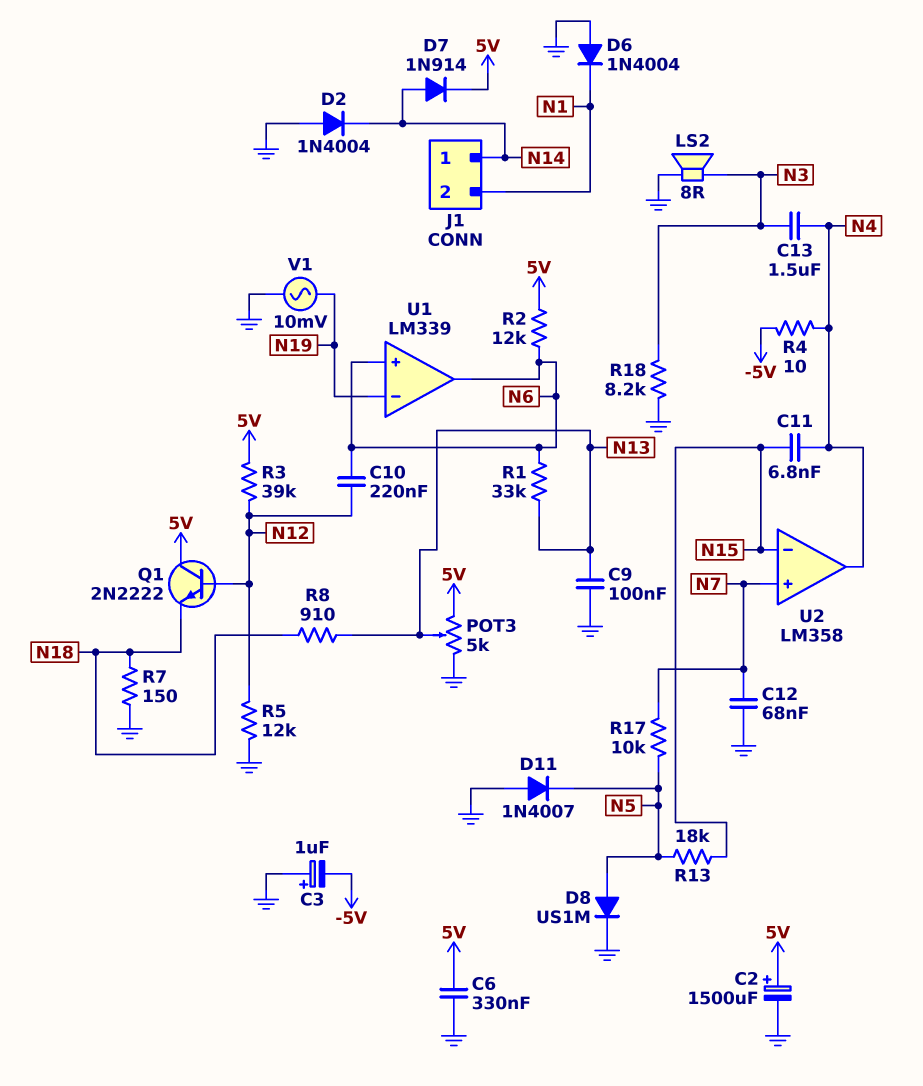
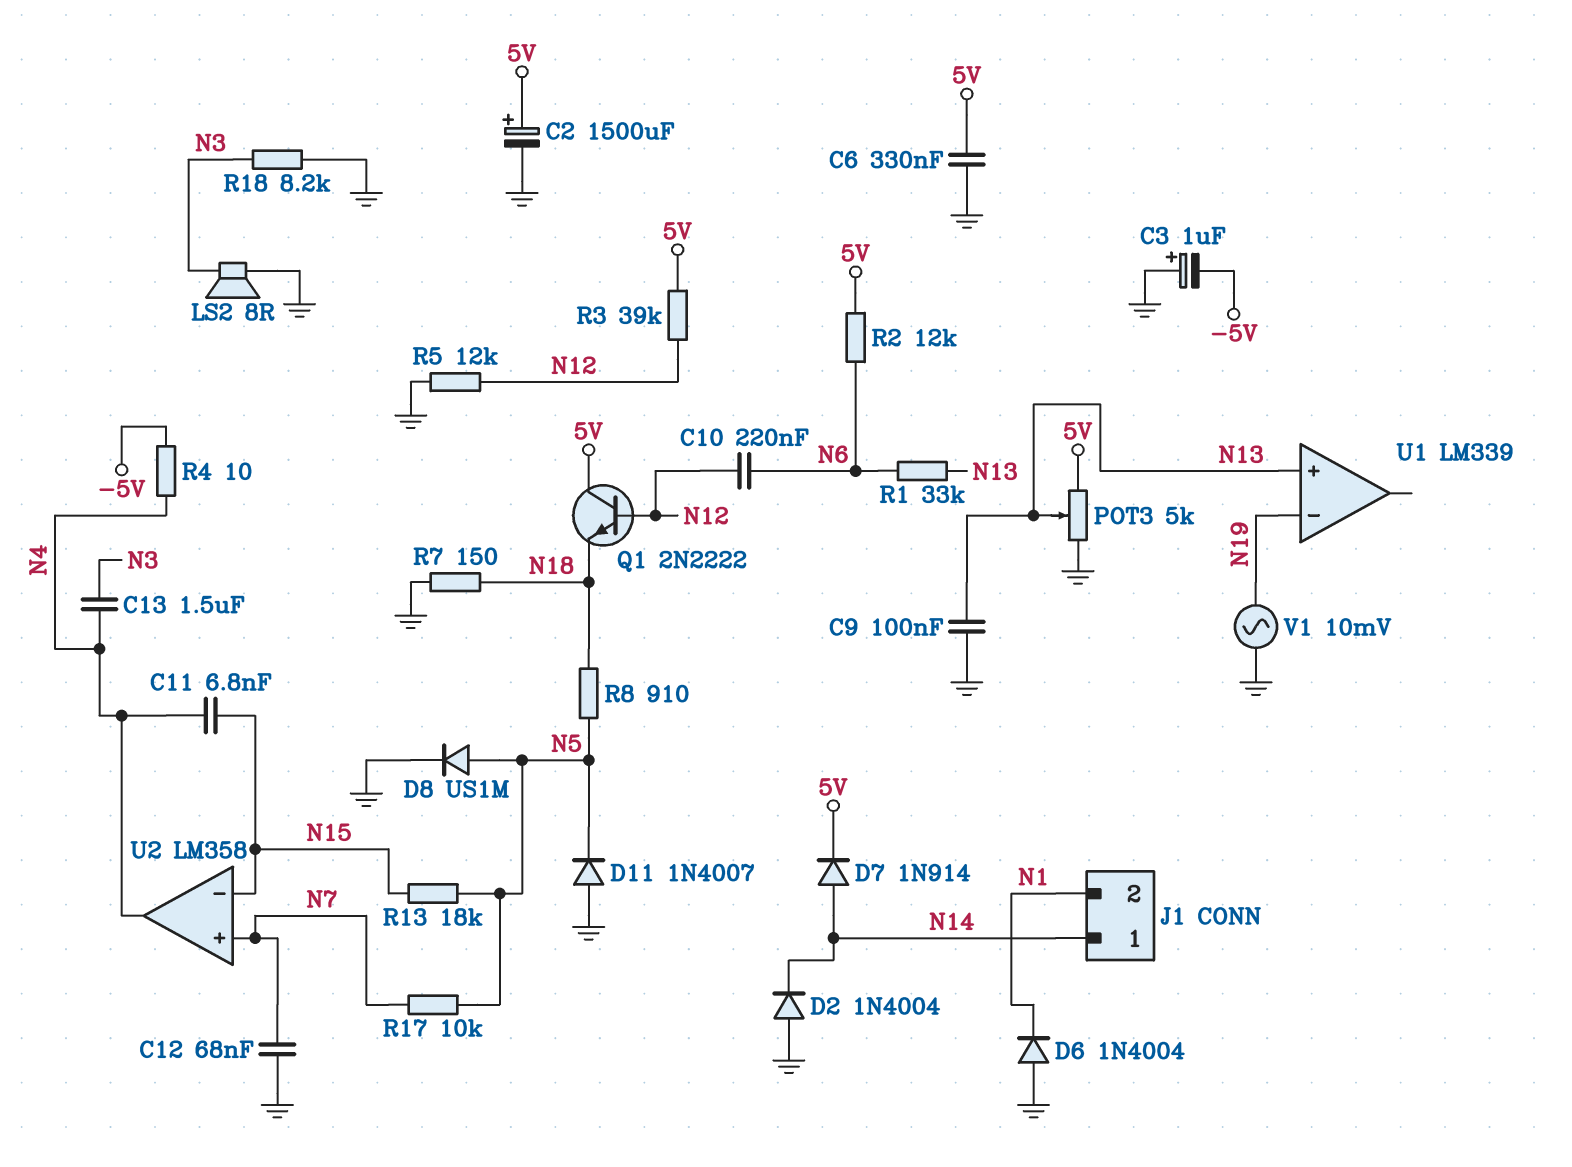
R8: 910 (N13, N18) -> 910 (N5, N18)
U1 pin in+: N6 -> N13
U1 pin out: N6 -> none

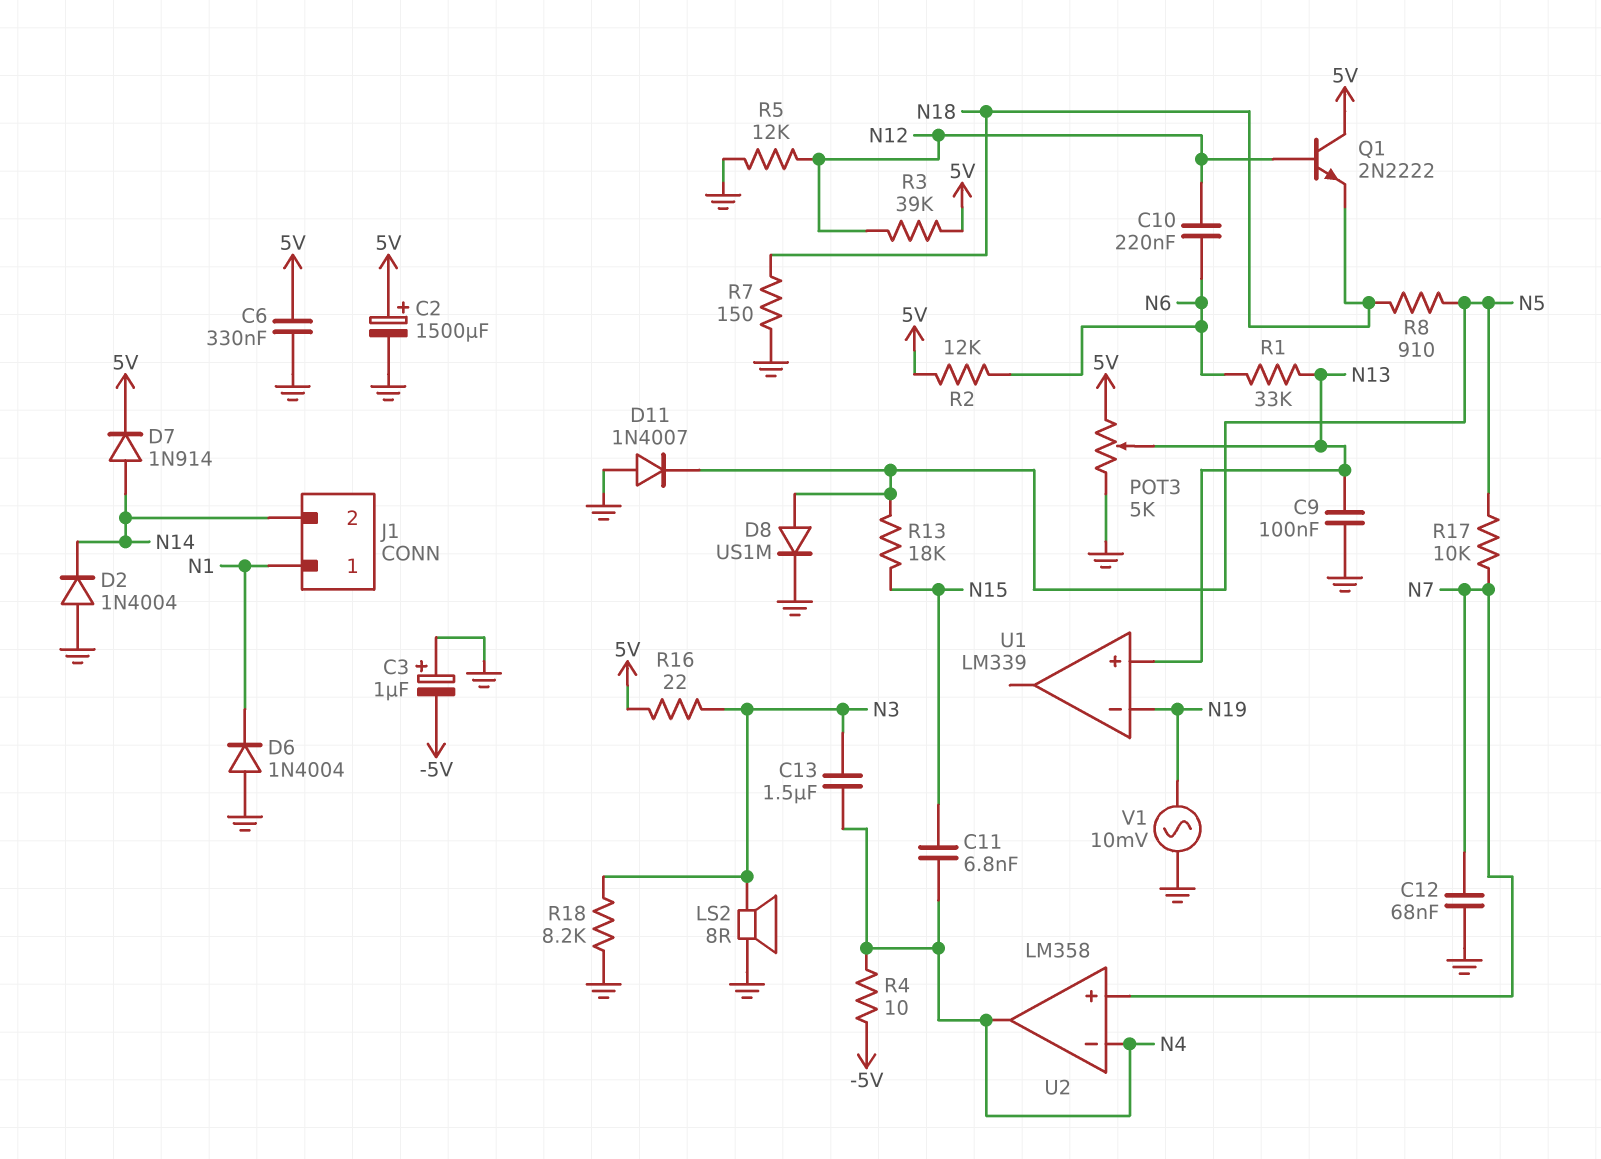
J1 pin 1: N14 -> N1
J1 pin 2: N1 -> N14
R16: none -> 22 (5V, N3)
U2 pin in-: N15 -> N4

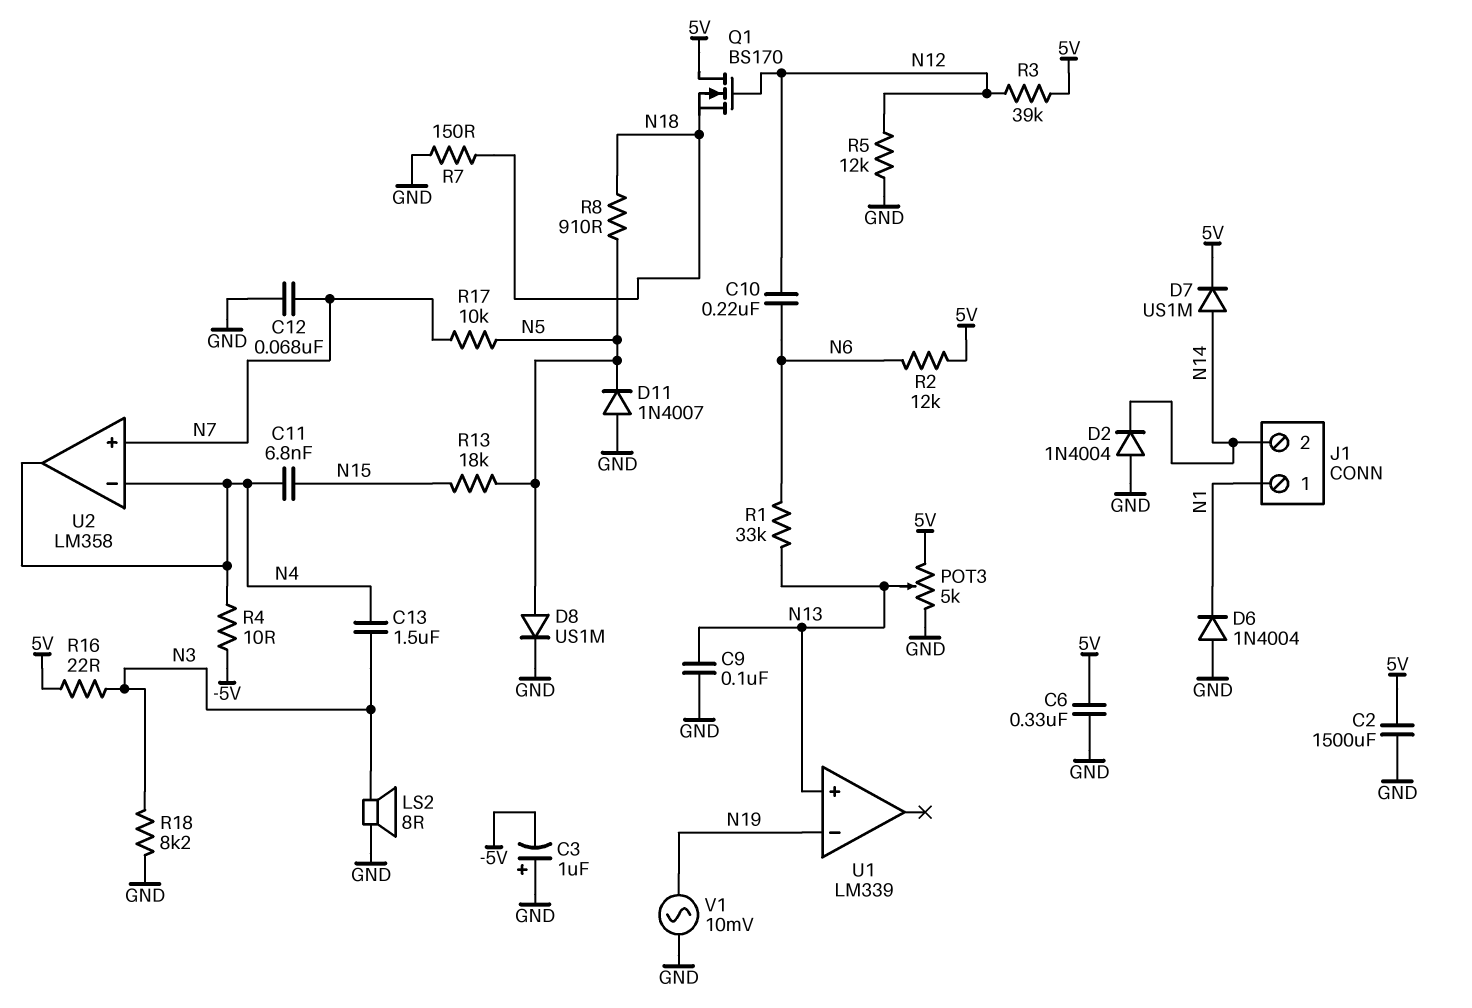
C2: 1500uF (plus 5V, minus GND) -> 1500uF (5V, GND)
D7: diode 1N914 (A N14, K 5V) -> diode US1M (A N14, K 5V)
Q1: NPN 2N2222 (B N12, C 5V, E N18) -> NMOS BS170 (G N12, D 5V, S N18)

